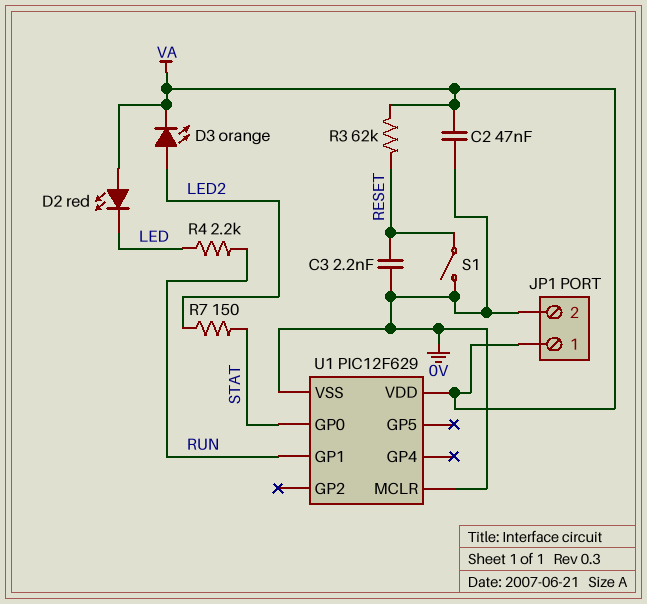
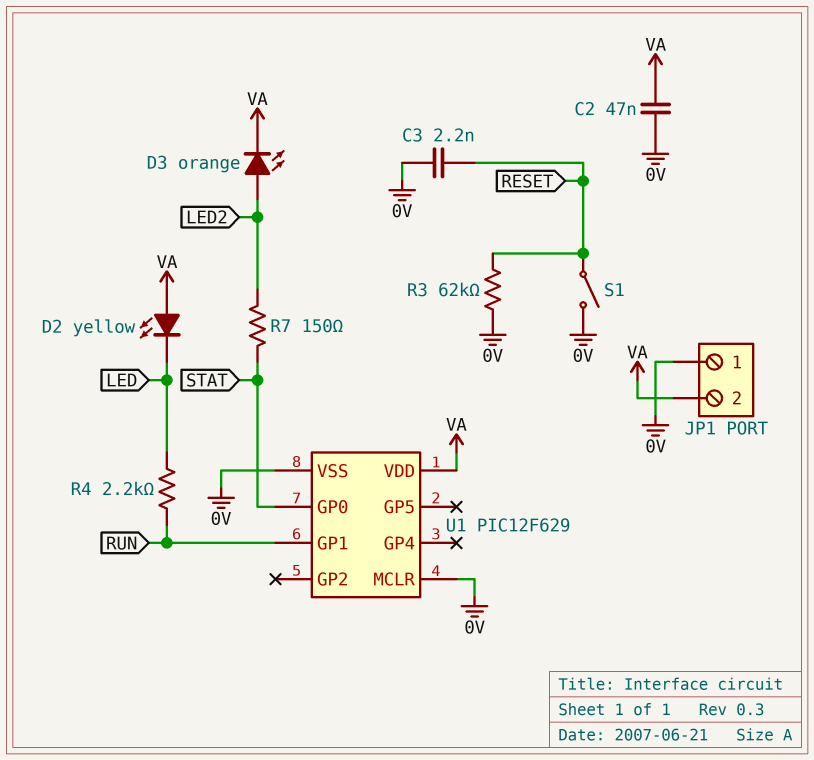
D2: LED red (A VA, K LED) -> LED yellow (A VA, K LED)
JP1 pin 1: VA -> 0V
JP1 pin 2: 0V -> VA
R3: 62k (RESET, VA) -> 62k (0V, RESET)

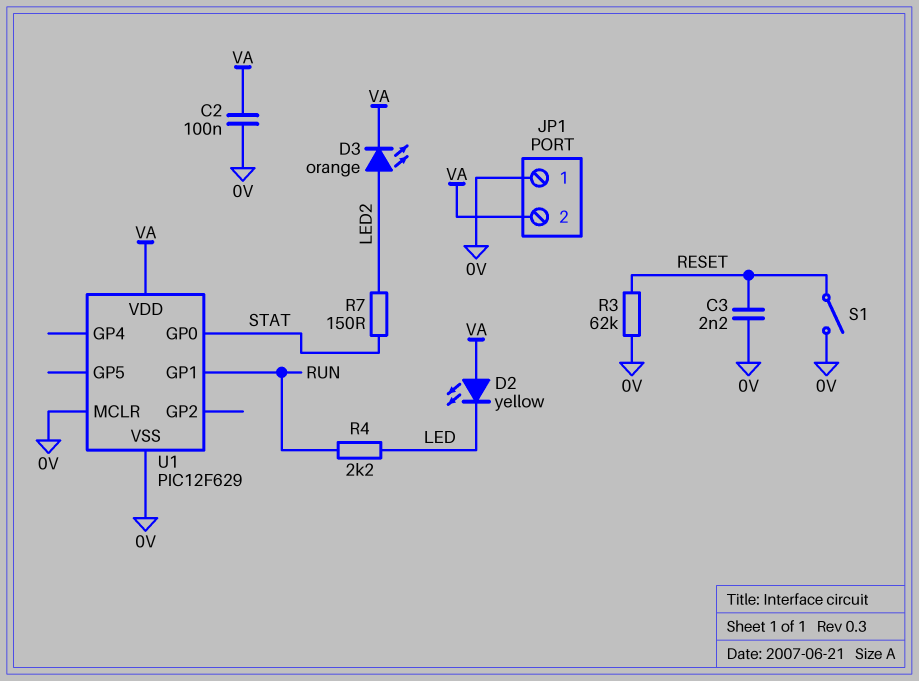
C2: 47nF (0V, VA) -> 100nF (0V, VA)

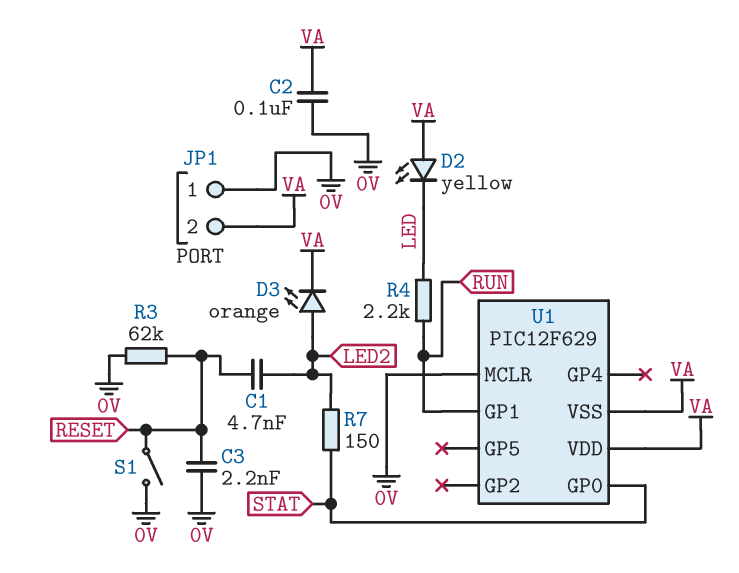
C1: none -> 4.7nF (LED2, RESET)
U1 pin VSS: 0V -> VA

